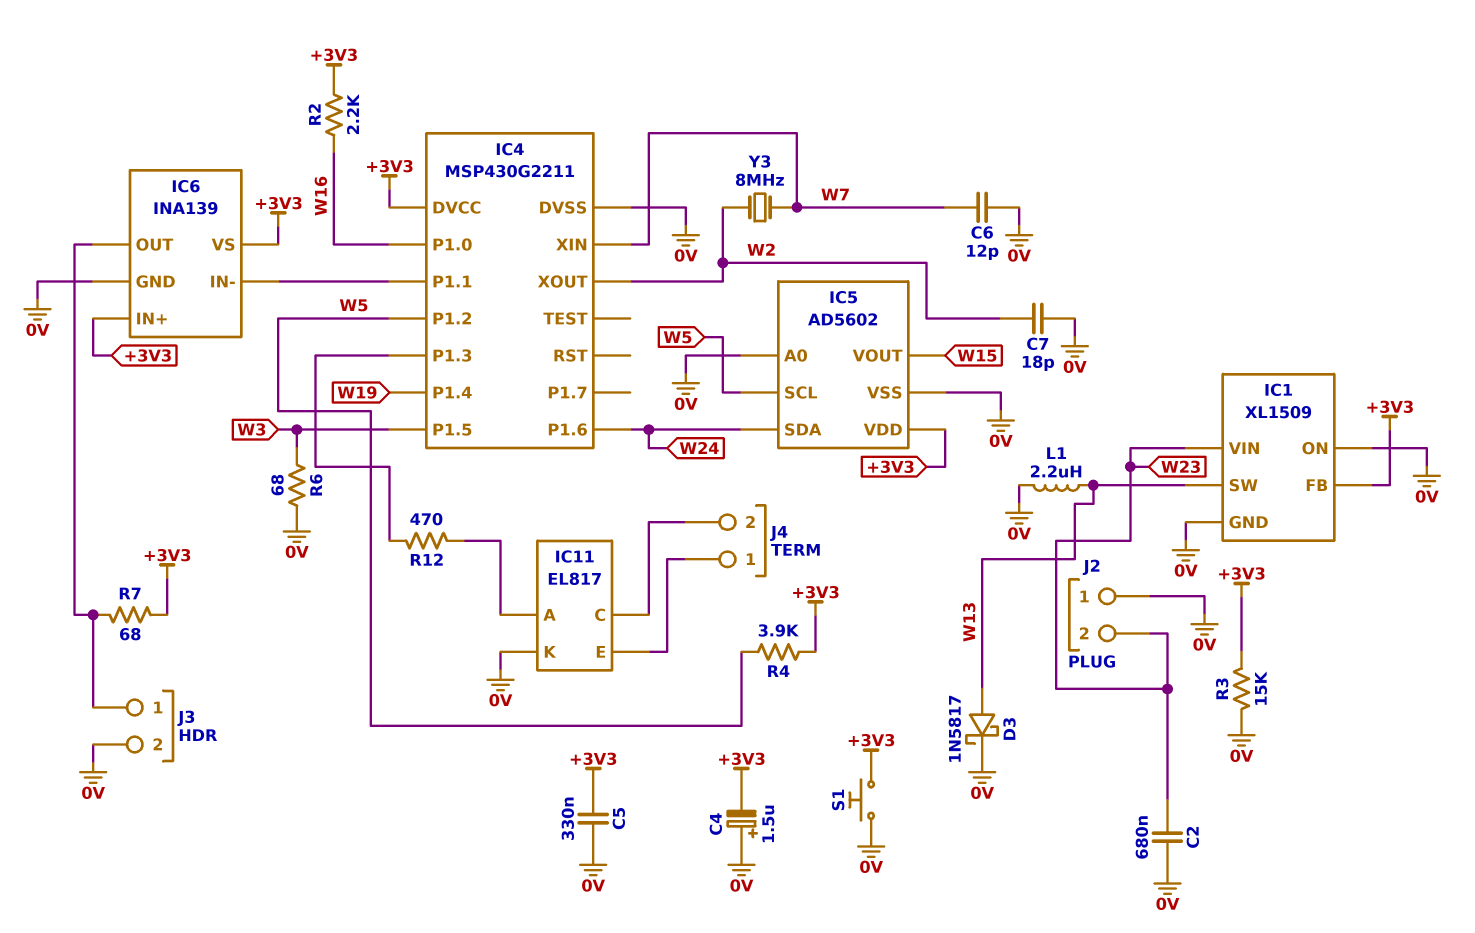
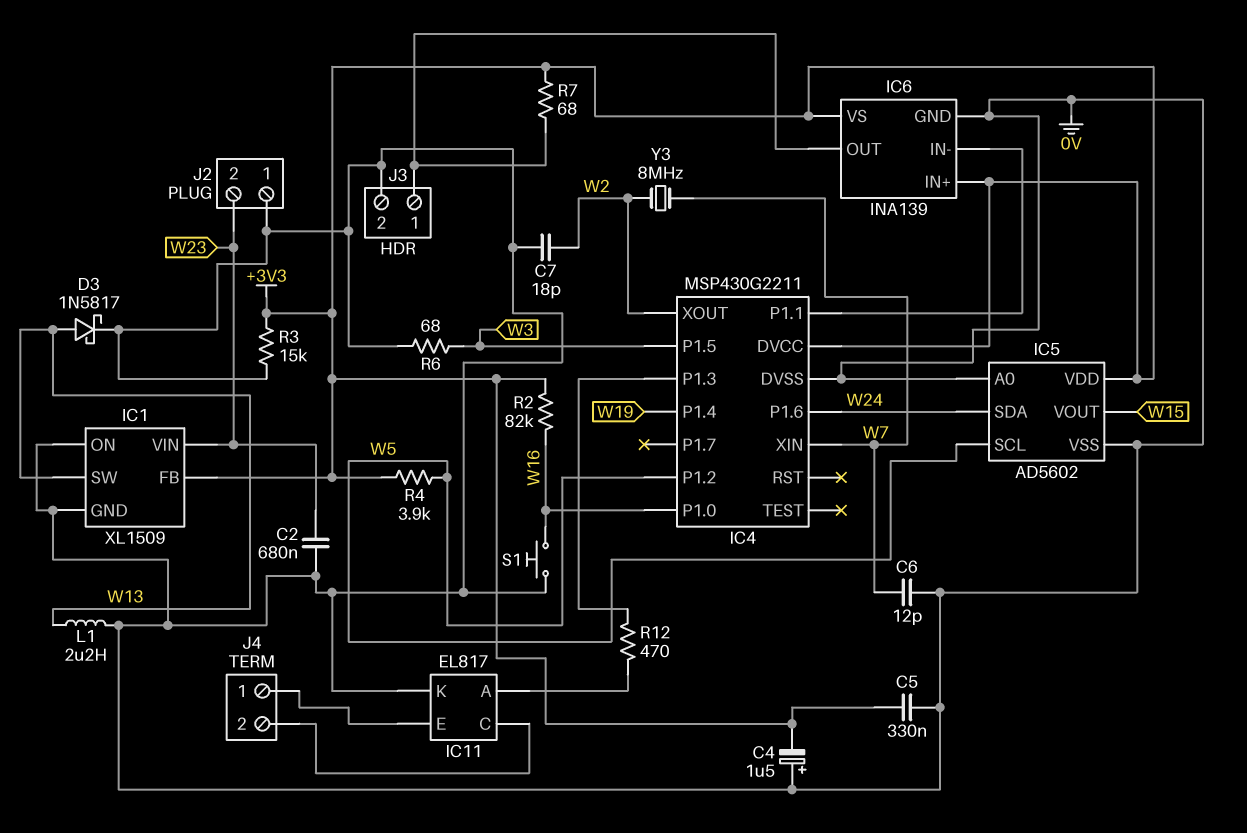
R2: 2.2k (+3V3, W16) -> 82k (+3V3, W16)
S1: button (+3V3, 0V) -> button (0V, W16)

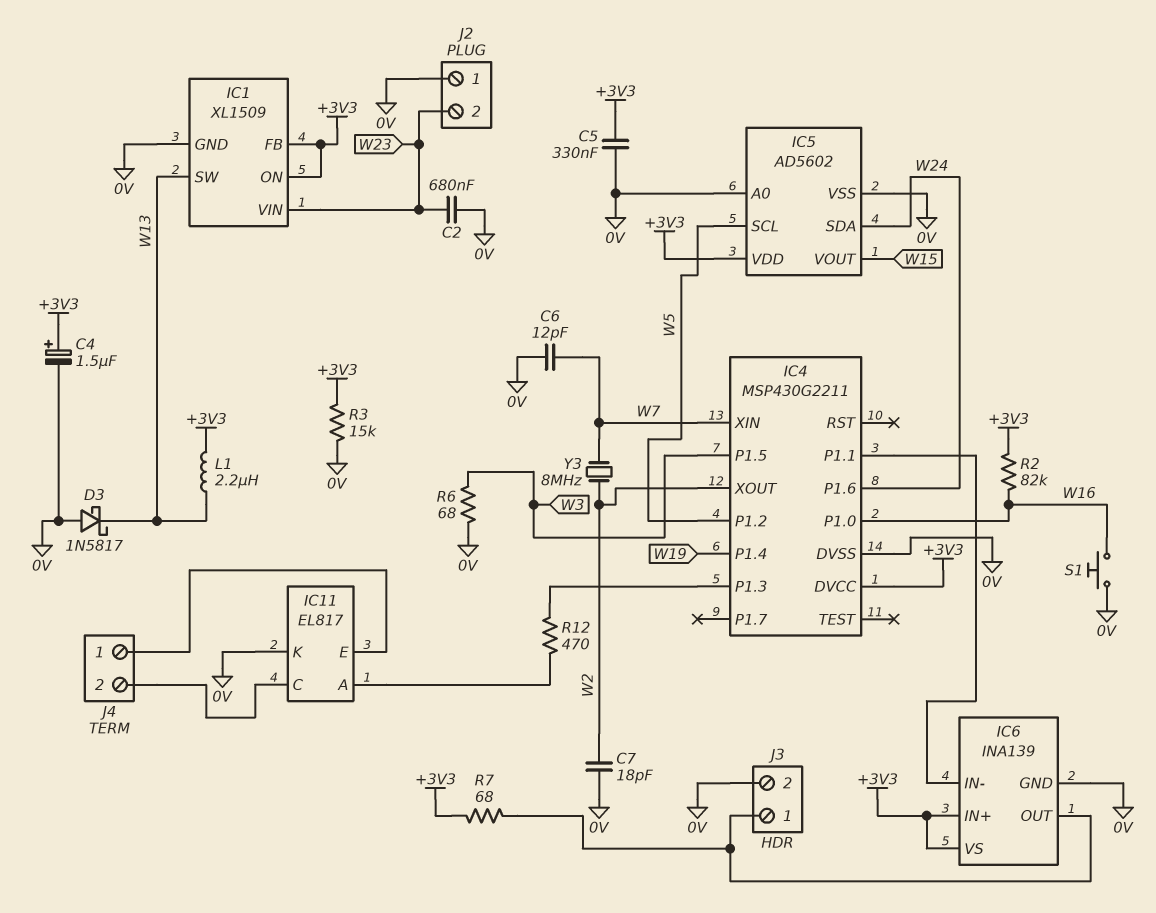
C4: 1.5uF (plus 0V, minus +3V3) -> 1.5uF (plus +3V3, minus 0V)
D3: schottky 1N5817 (A W13, K 0V) -> schottky 1N5817 (A 0V, K W13)
IC1 pin ON: 0V -> +3V3
L1: 2.2uH (0V, W13) -> 2.2uH (+3V3, W13)
R4: 3.9k (+3V3, W5) -> none

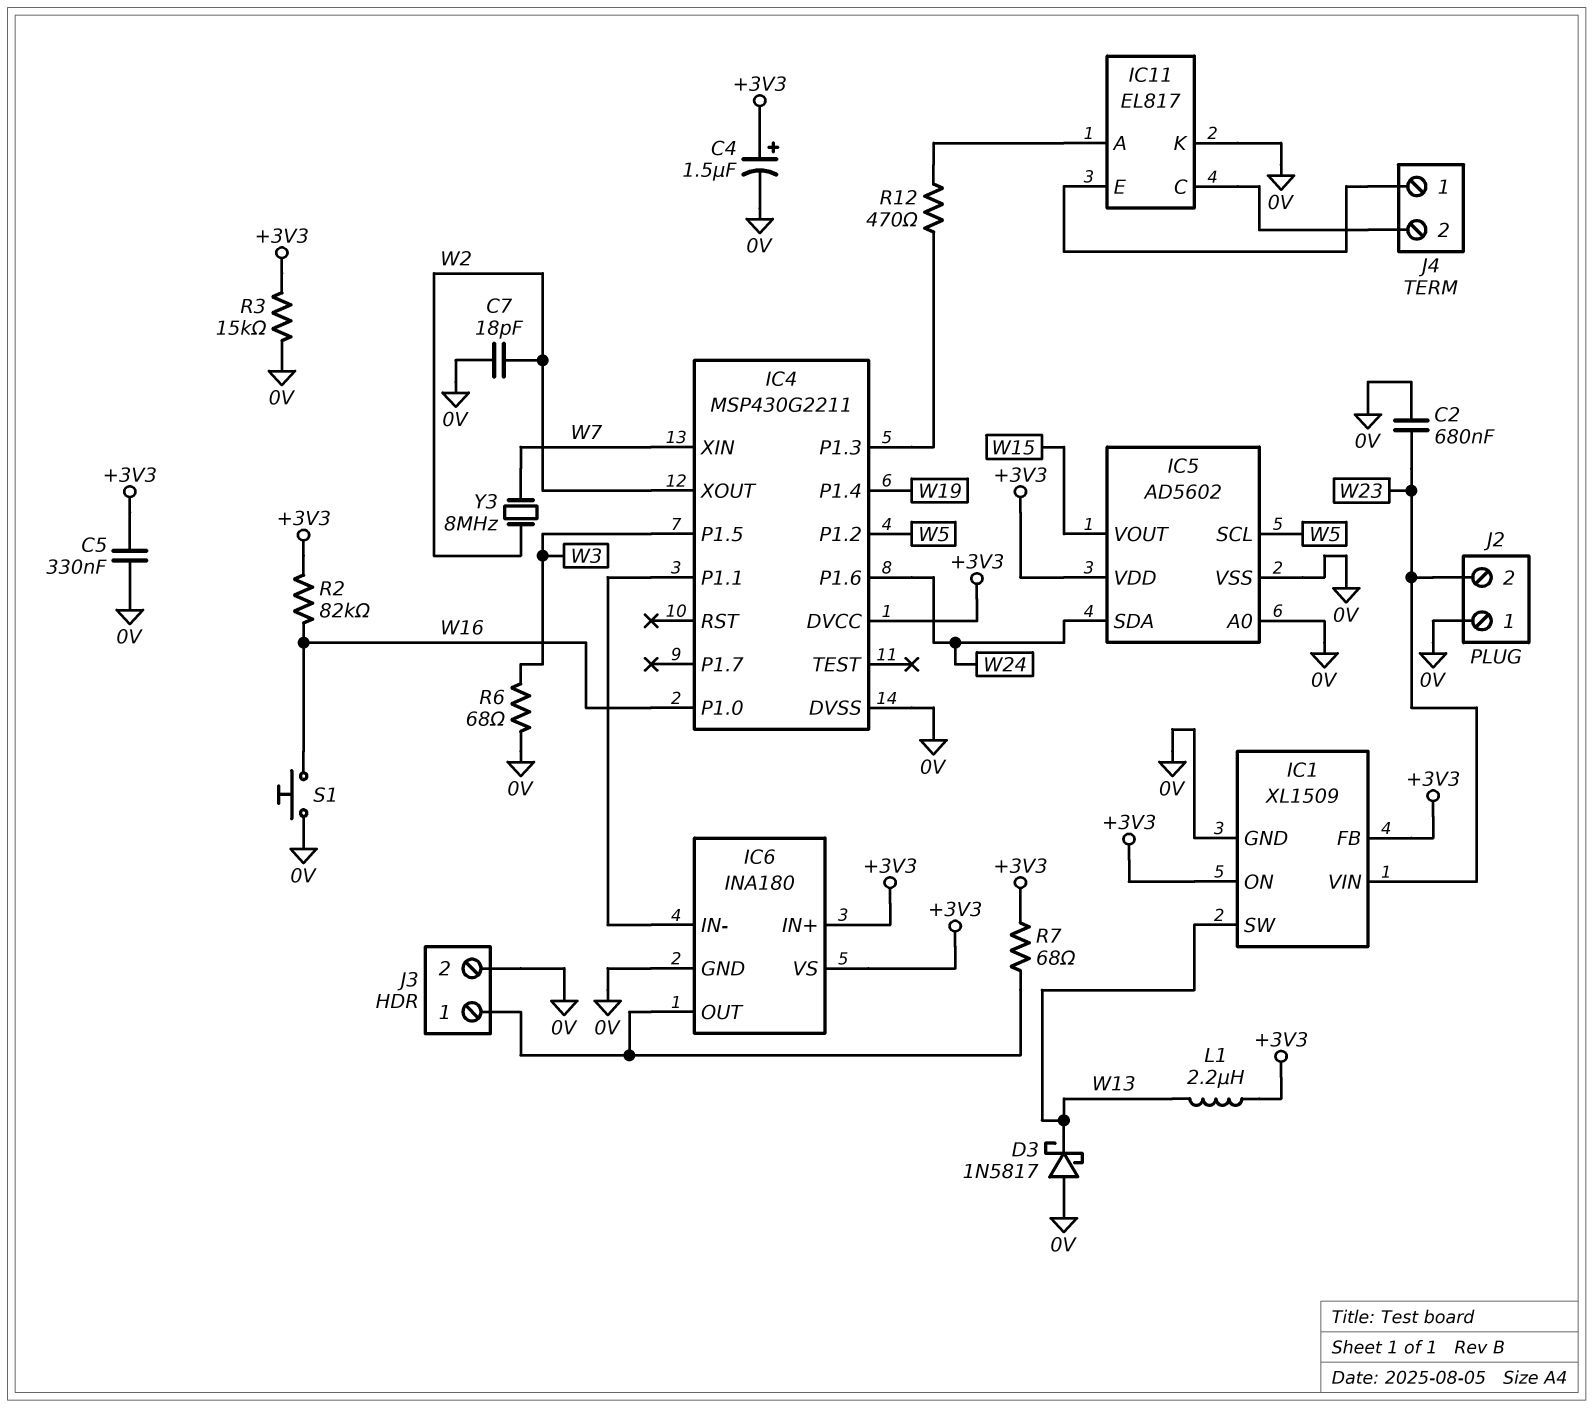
C6: 12pF (0V, W7) -> none
IC6: INA139 -> INA180

